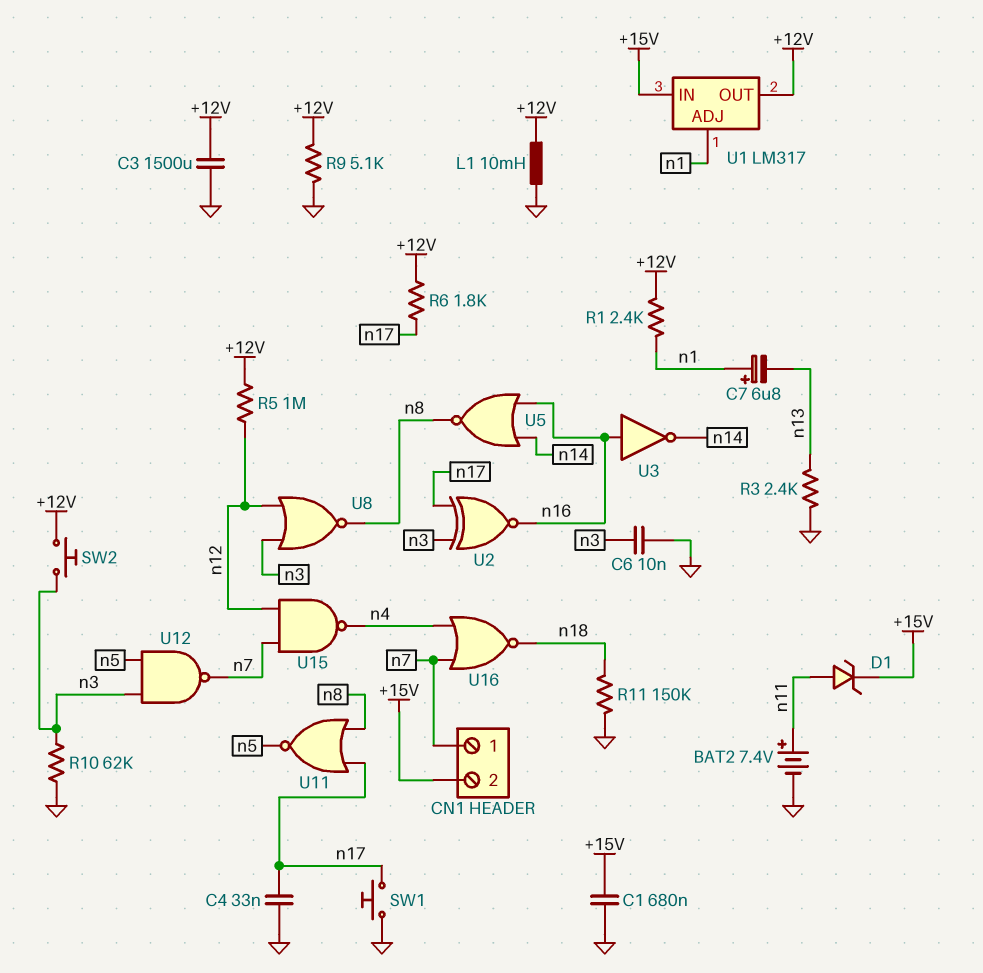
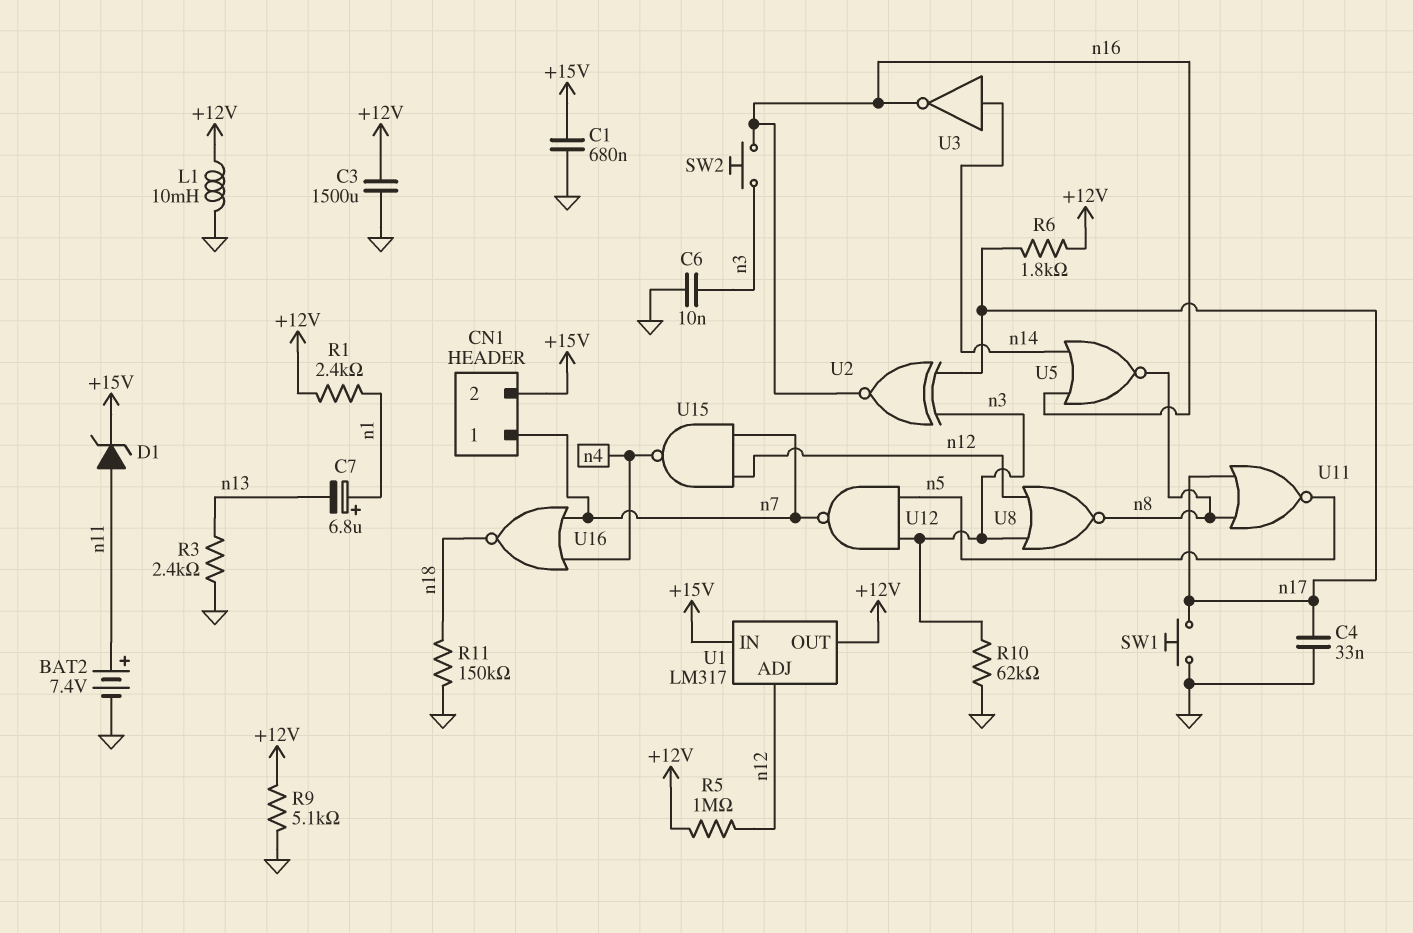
SW2: button (+12V, n3) -> button (n3, n16)
U1 pin ADJ: n1 -> n12
U3: NOT (in n16, out n14) -> NOT (in n14, out n16)

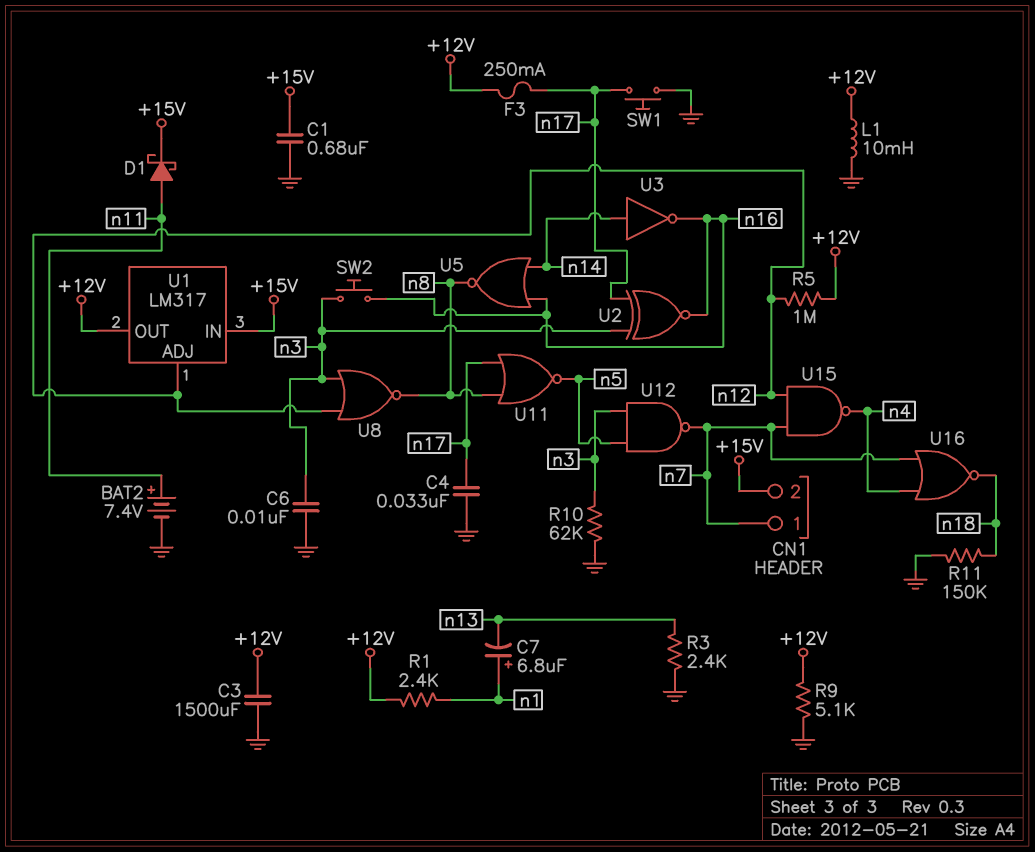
D1: zener (A n11, K +15V) -> schottky (A n11, K +15V)
F3: none -> 250mA (+12V, n17)
R6: 1.8k (+12V, n17) -> none

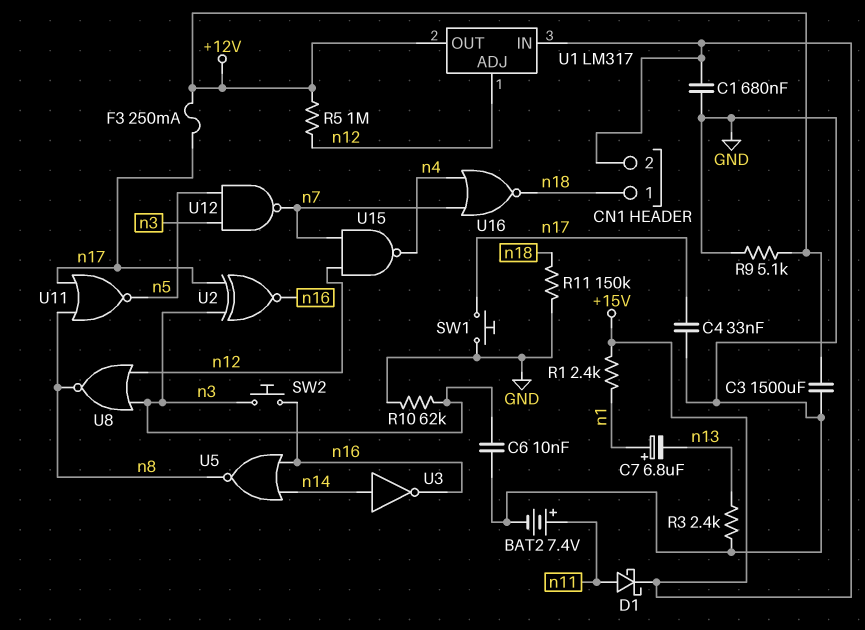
CN1 pin 1: n7 -> n18
L1: 10mH (+12V, GND) -> none
R1: 2.4k (+12V, n1) -> 2.4k (+15V, n1)

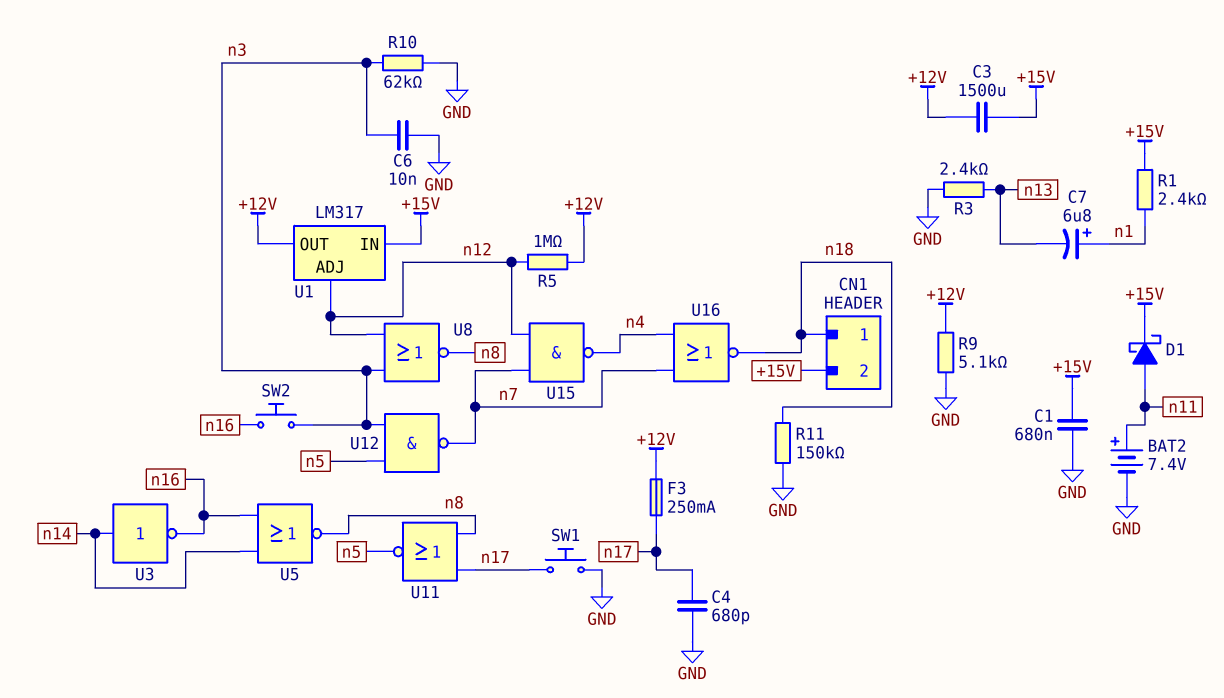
C3: 1500uF (+12V, GND) -> 1500uF (+12V, +15V)
C4: 33nF (GND, n17) -> 680pF (GND, n17)
U2: XNOR (in n3, in n17, out n16) -> none

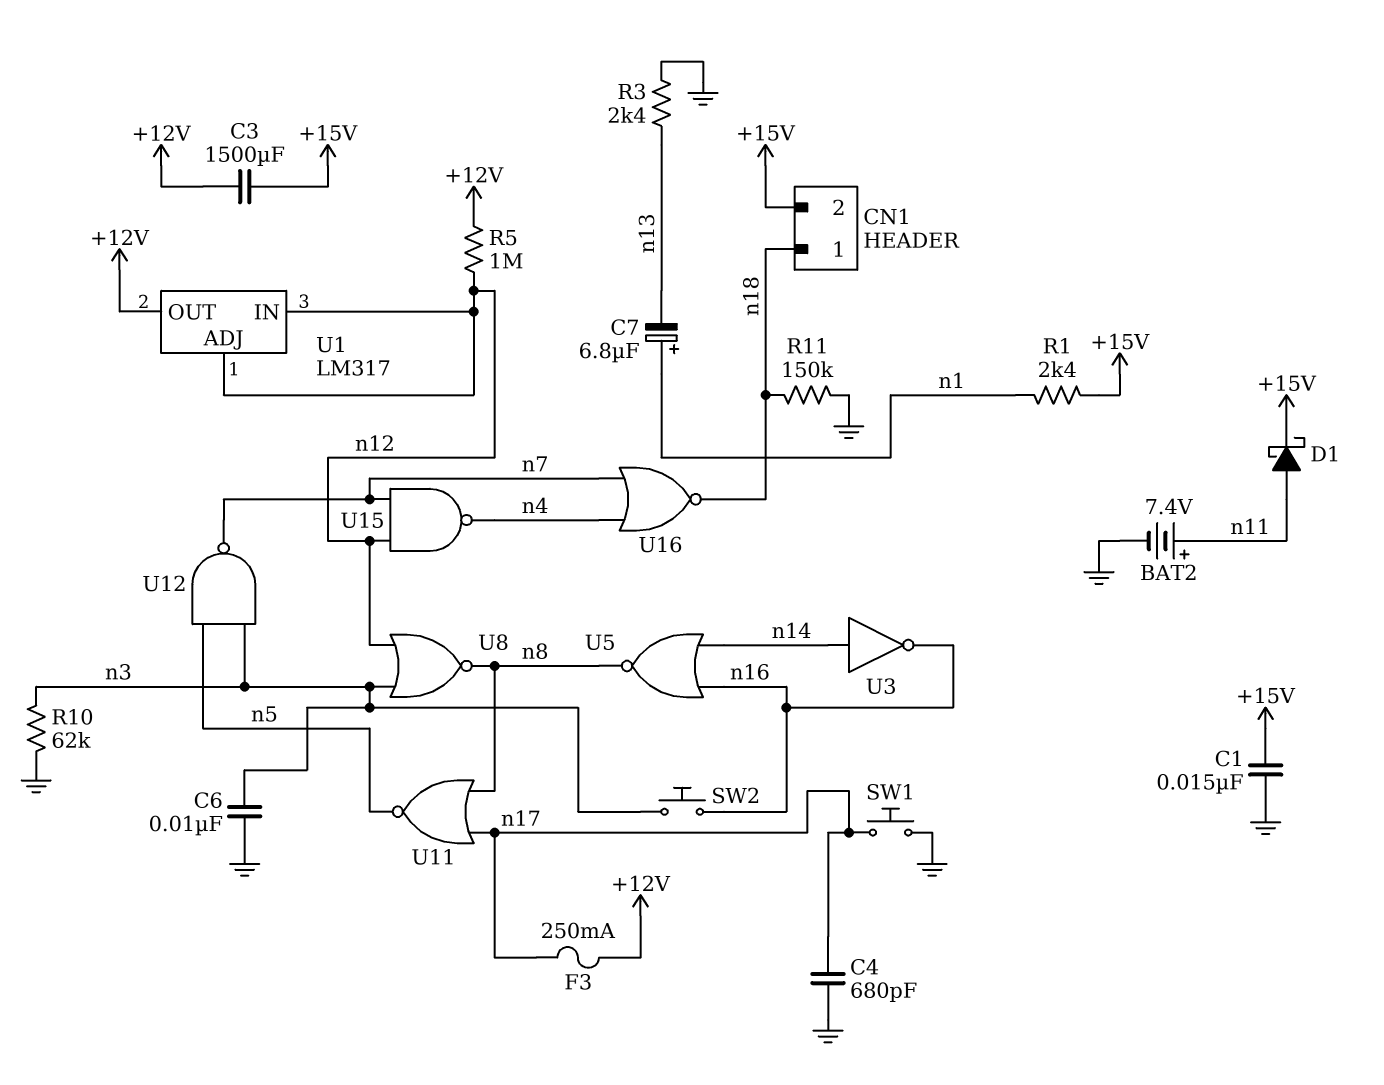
C1: 680nF (+15V, GND) -> 15nF (+15V, GND)
R9: 5.1k (+12V, GND) -> none
U1 pin IN: +15V -> n12

